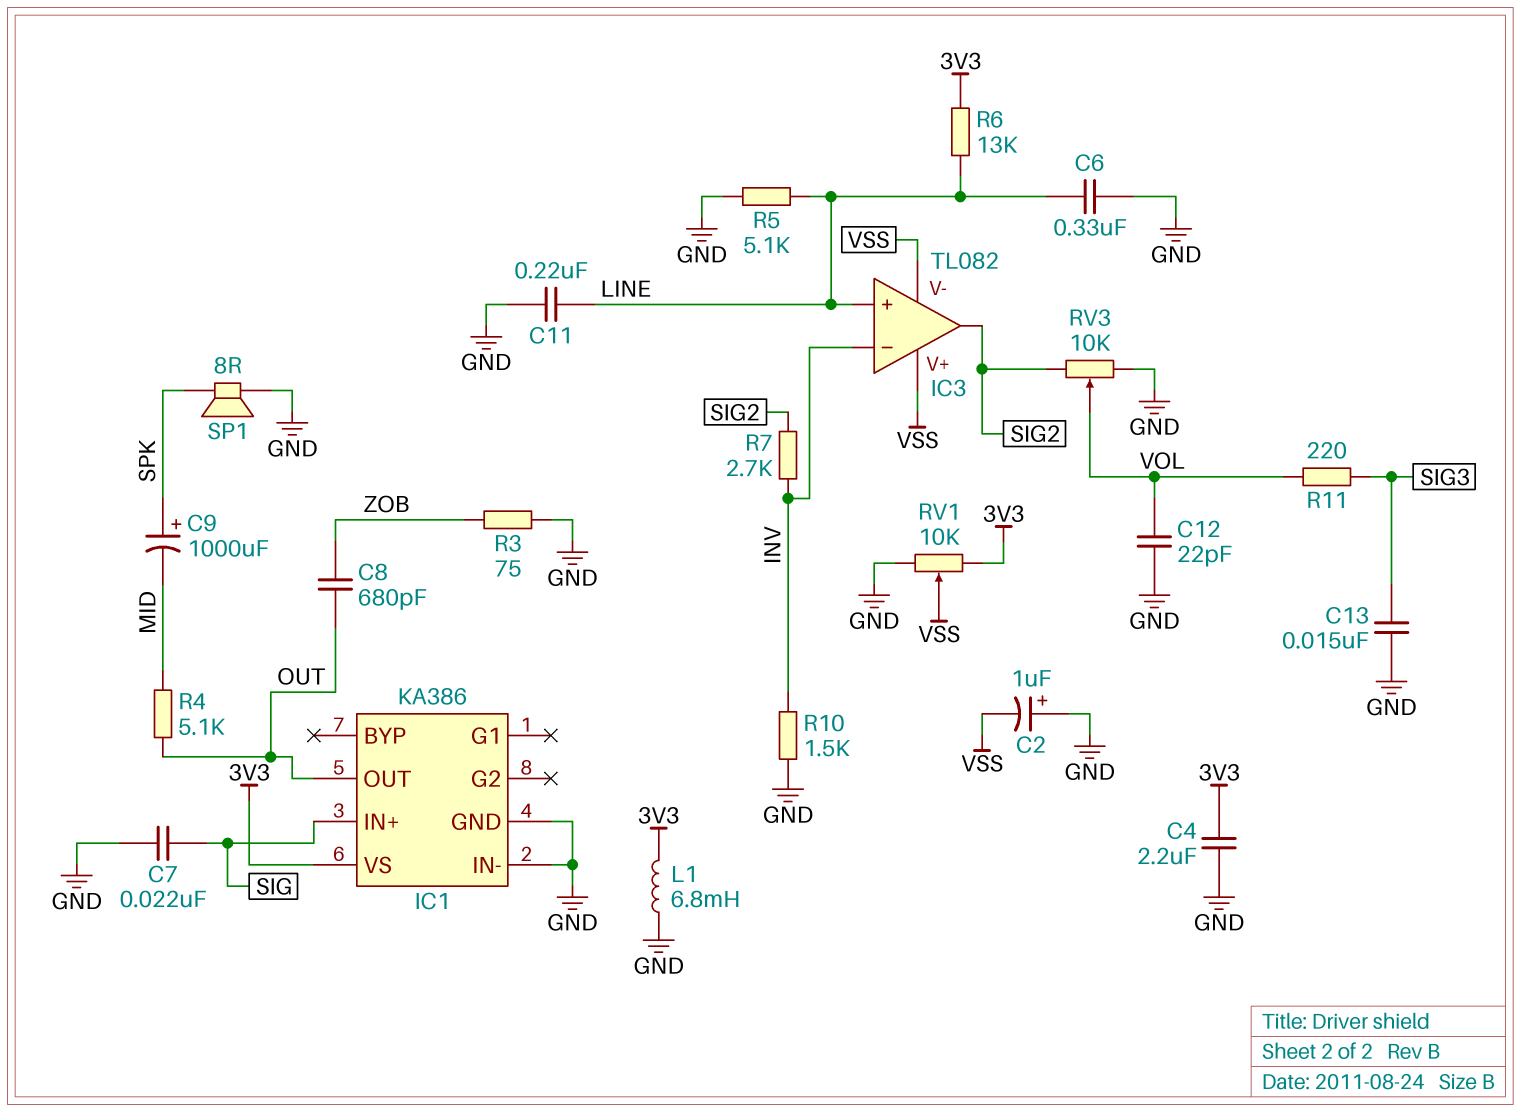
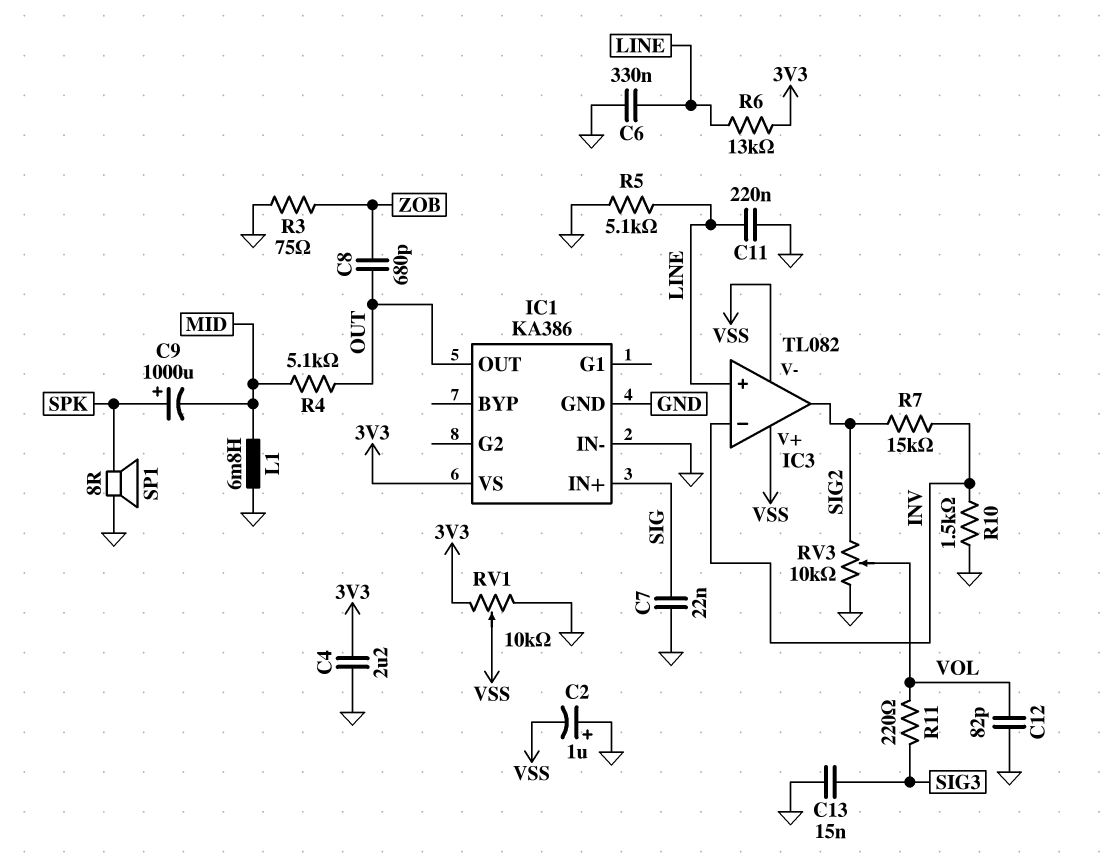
C12: 22pF (GND, VOL) -> 82pF (GND, VOL)
L1: 6.8mH (3V3, GND) -> 6.8mH (GND, MID)
R7: 2.7k (INV, SIG2) -> 15k (INV, SIG2)

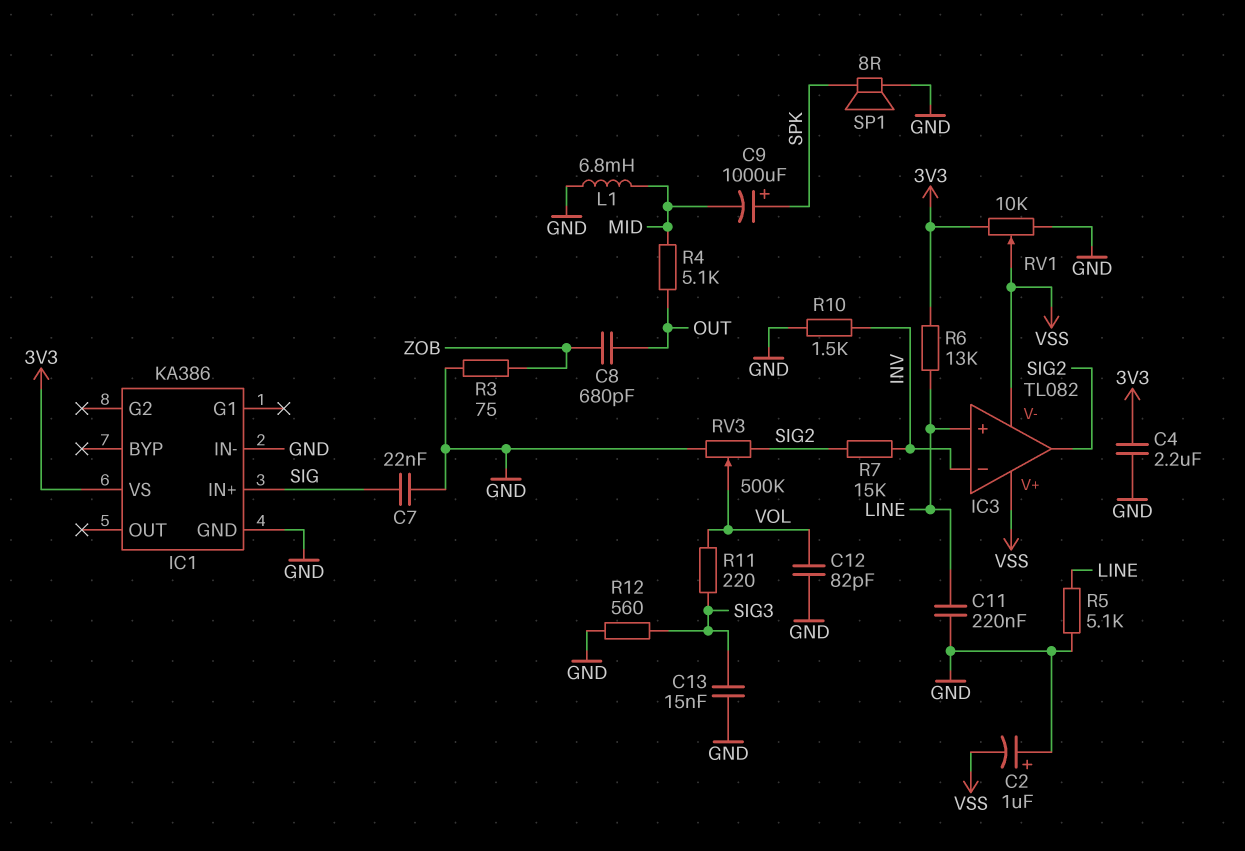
C6: 330nF (GND, LINE) -> none
IC1 pin OUT: OUT -> none
R12: none -> 560 (GND, SIG3)
RV3: 10k (GND, SIG2, wiper VOL) -> 500k (GND, SIG2, wiper VOL)

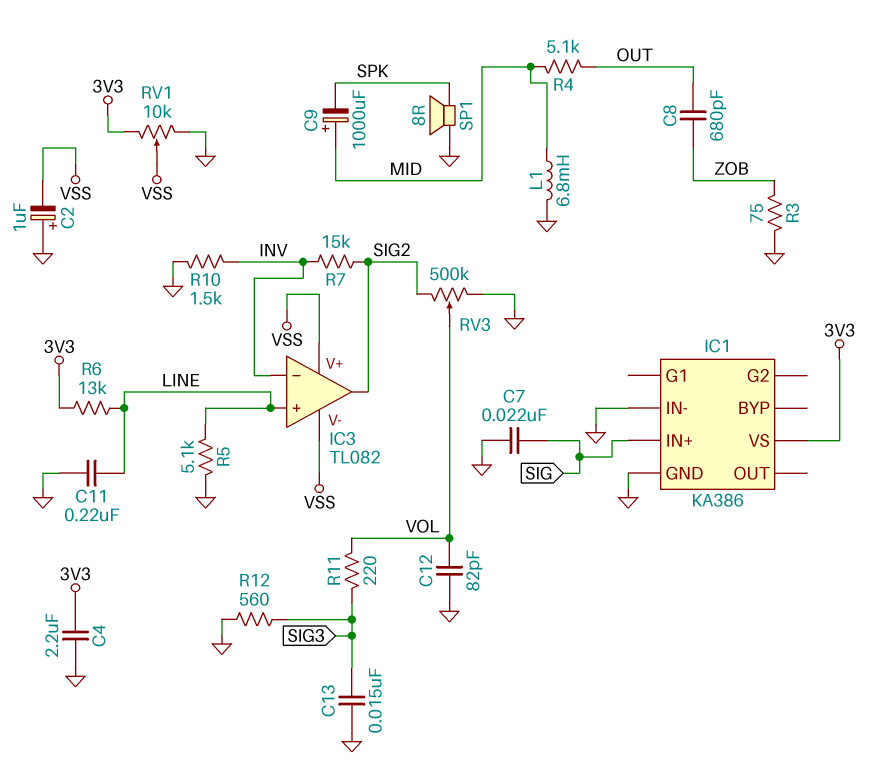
C9: 1000uF (plus SPK, minus MID) -> 1000uF (plus MID, minus SPK)

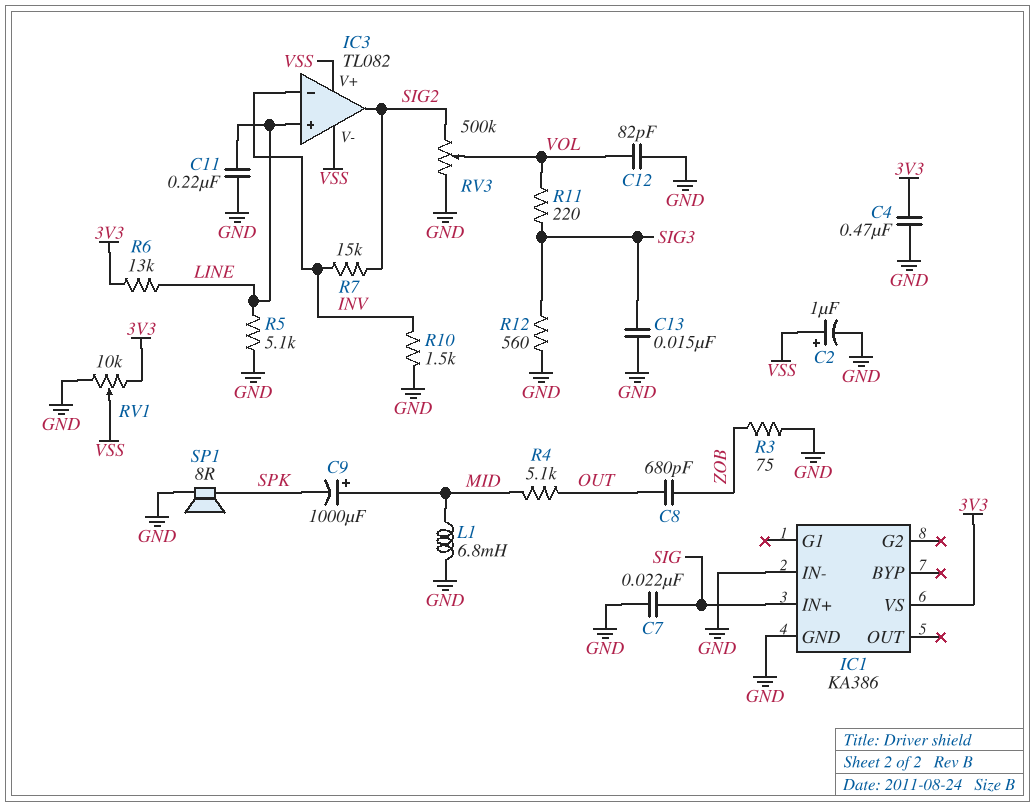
C2: 1uF (plus GND, minus VSS) -> 1uF (plus VSS, minus GND)
C4: 2.2uF (3V3, GND) -> 470nF (3V3, GND)

